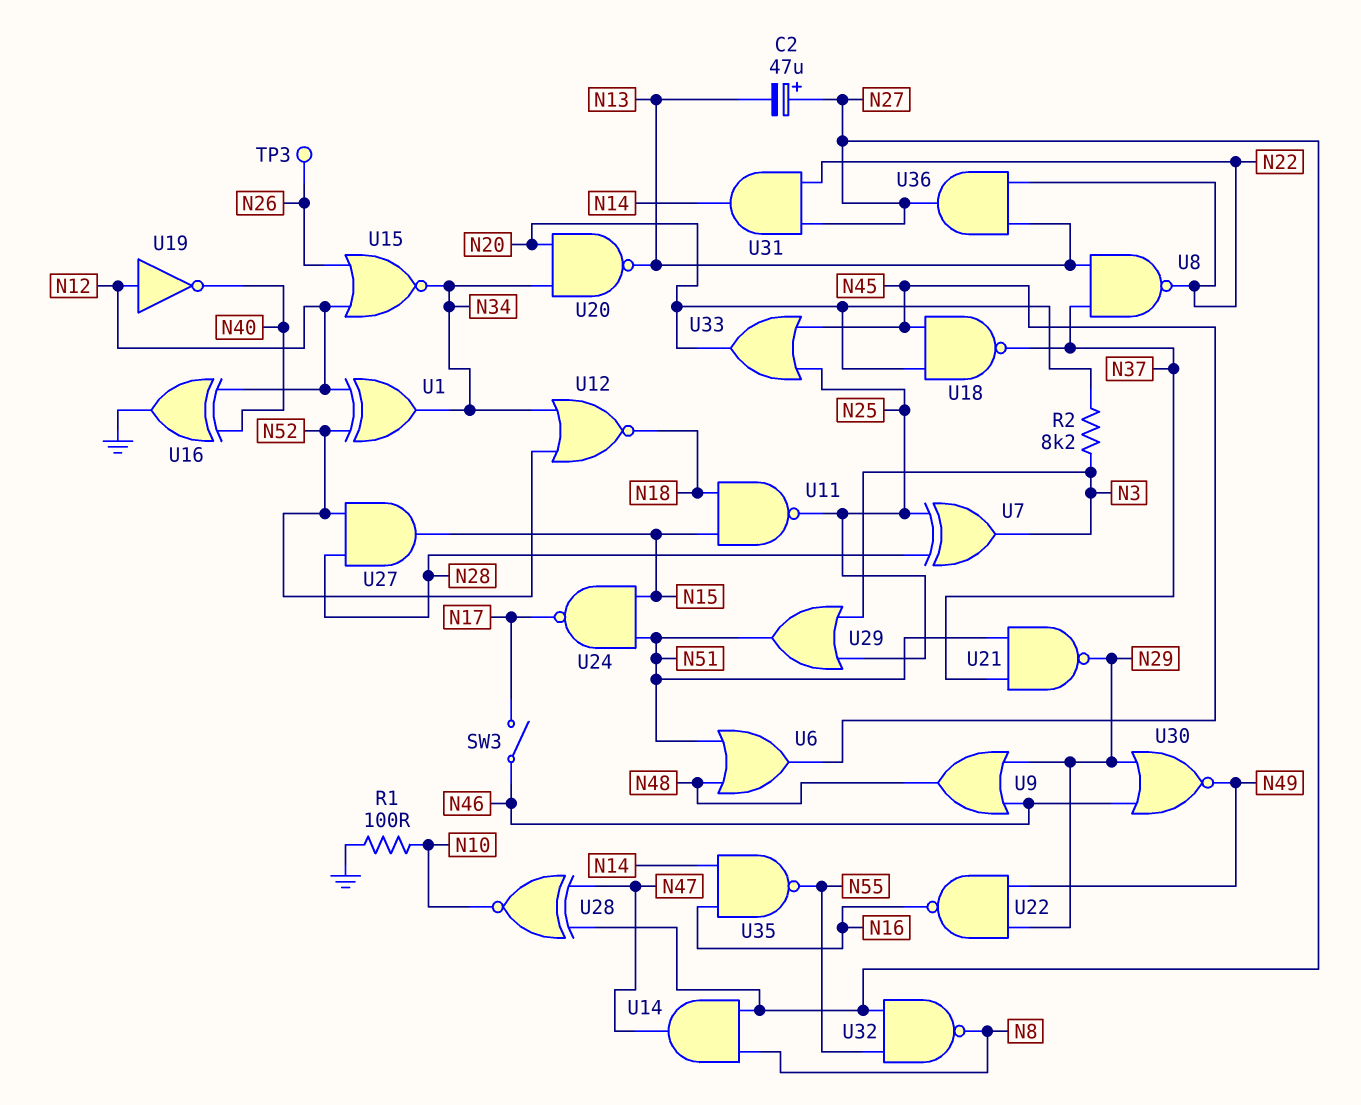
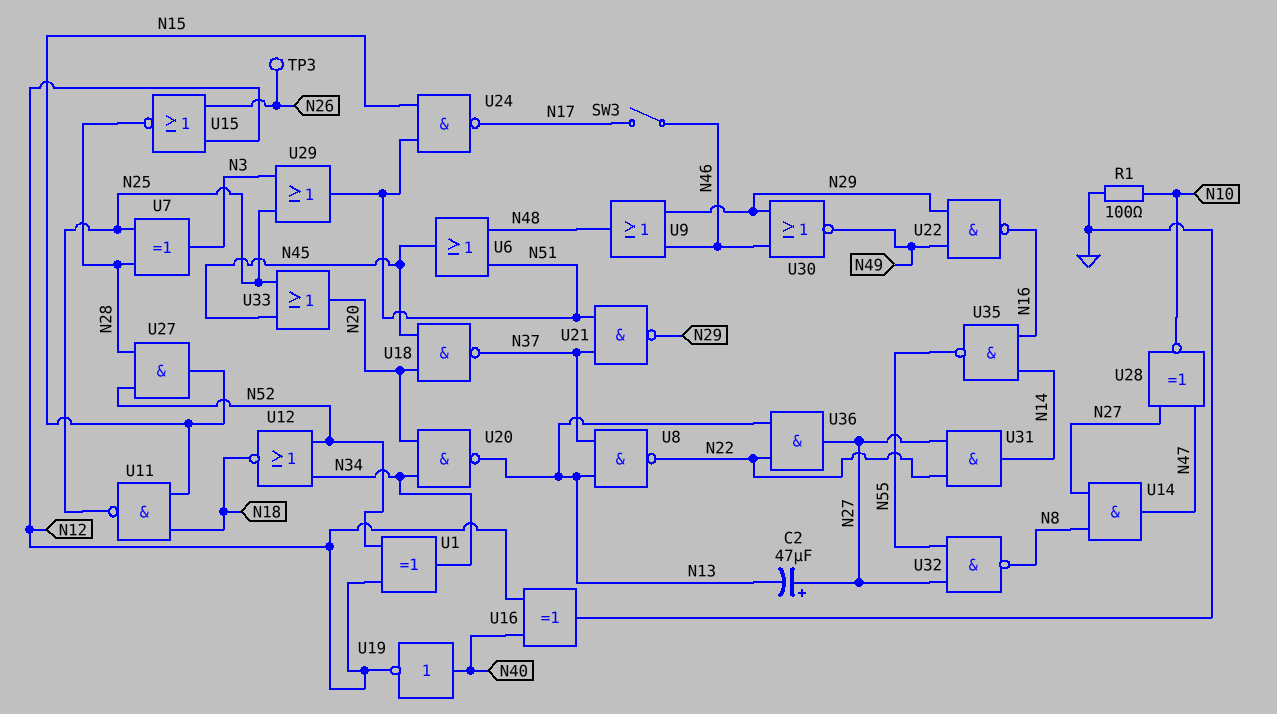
R2: 8.2k (N3, N20) -> none
U15: NOR (in N12, in N26, out N34) -> NOR (in N12, in N26, out N28)
U19: NOT (in N12, out N40) -> NOT (in N40, out N12)

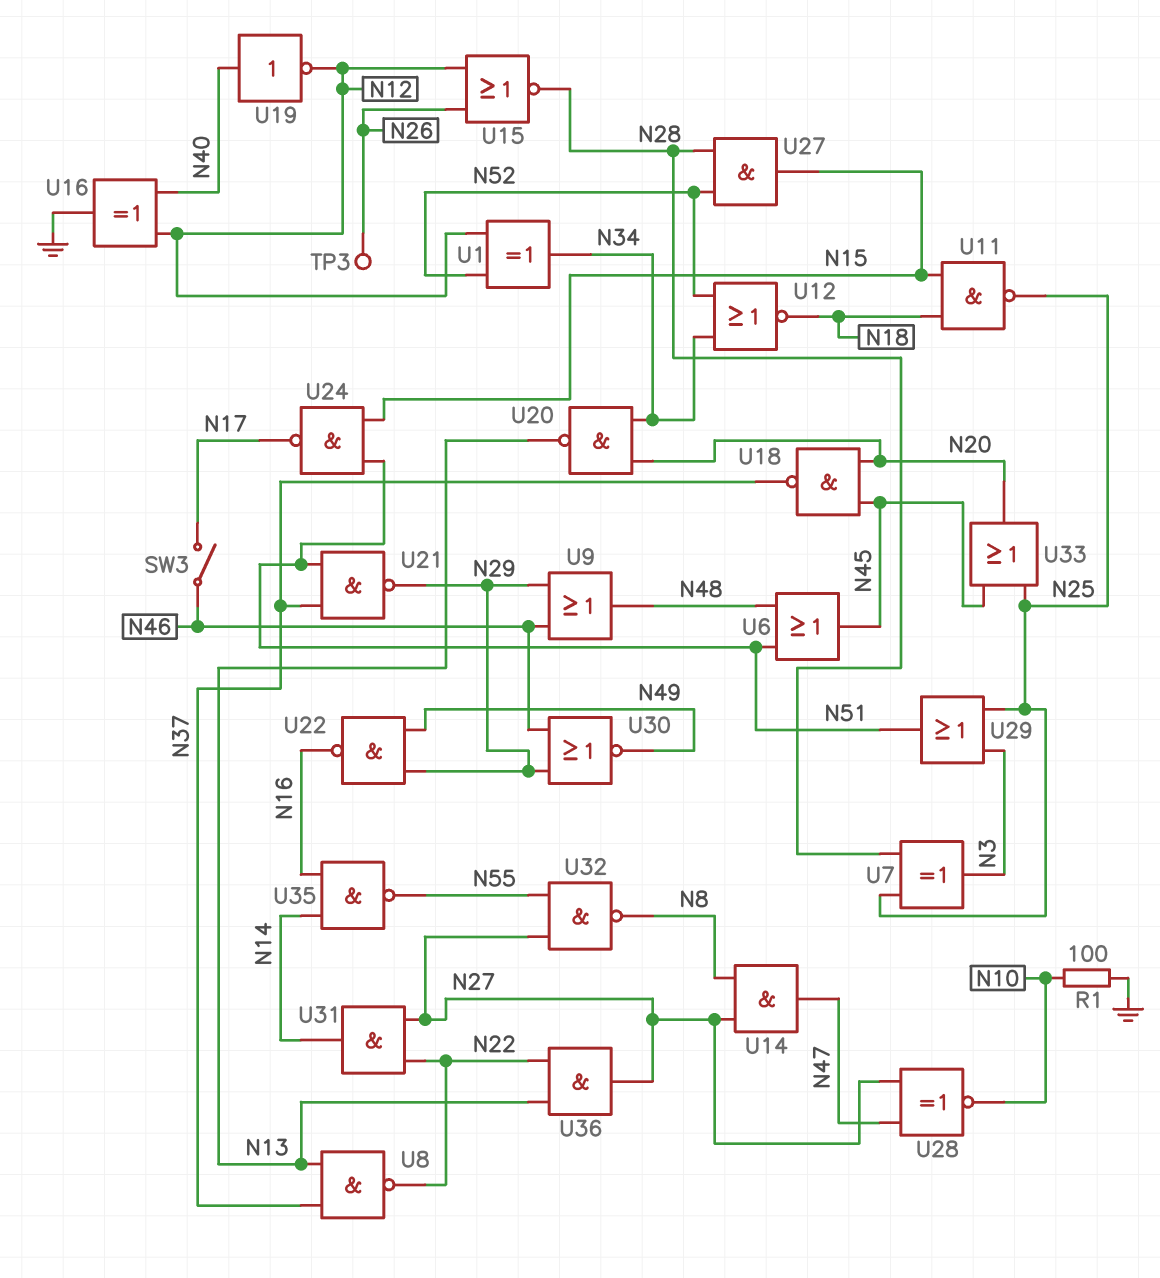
C2: 47uF (plus N27, minus N13) -> none

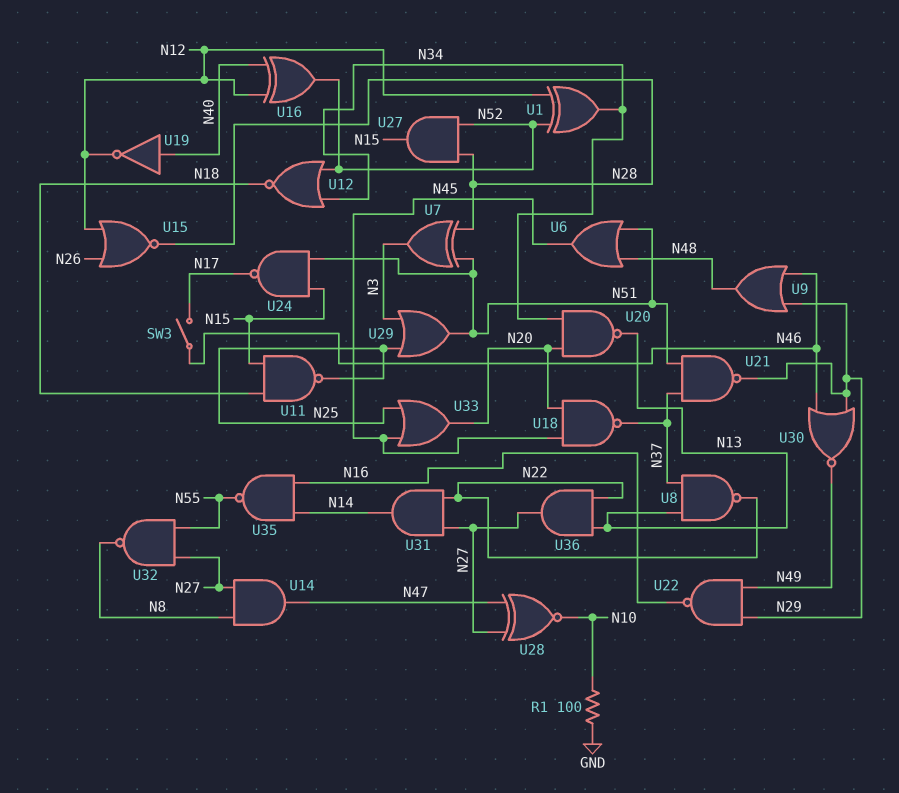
TP3: test point (N26) -> none
U7: XOR (in N25, in N28, out N3) -> XOR (in N28, in N51, out N3)
U16: XOR (in N12, in N40, out GND) -> XOR (in N12, in N40, out N52)

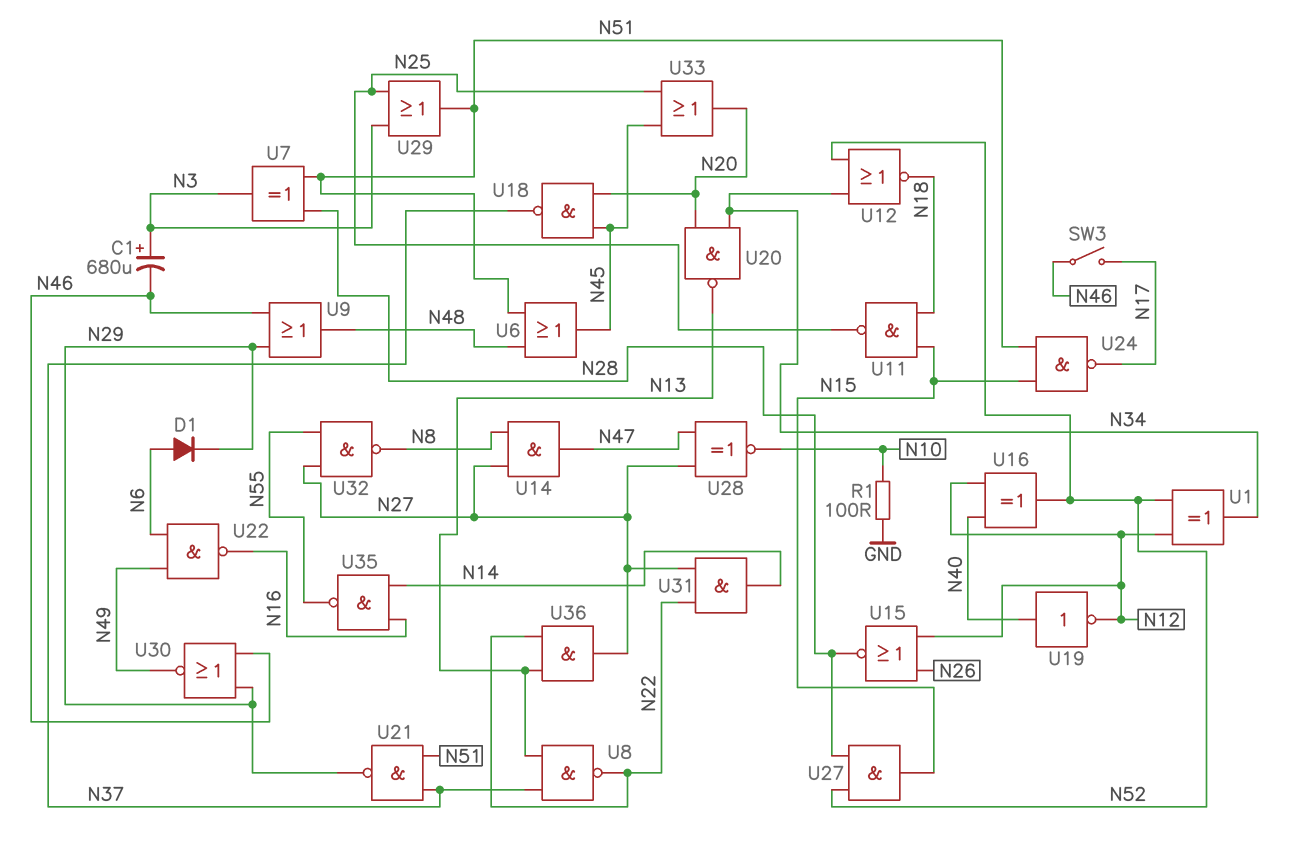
C1: none -> 680uF (plus N3, minus N46)
D1: none -> diode (A N6, K N29)
U22: NAND (in N29, in N49, out N16) -> NAND (in N6, in N49, out N16)

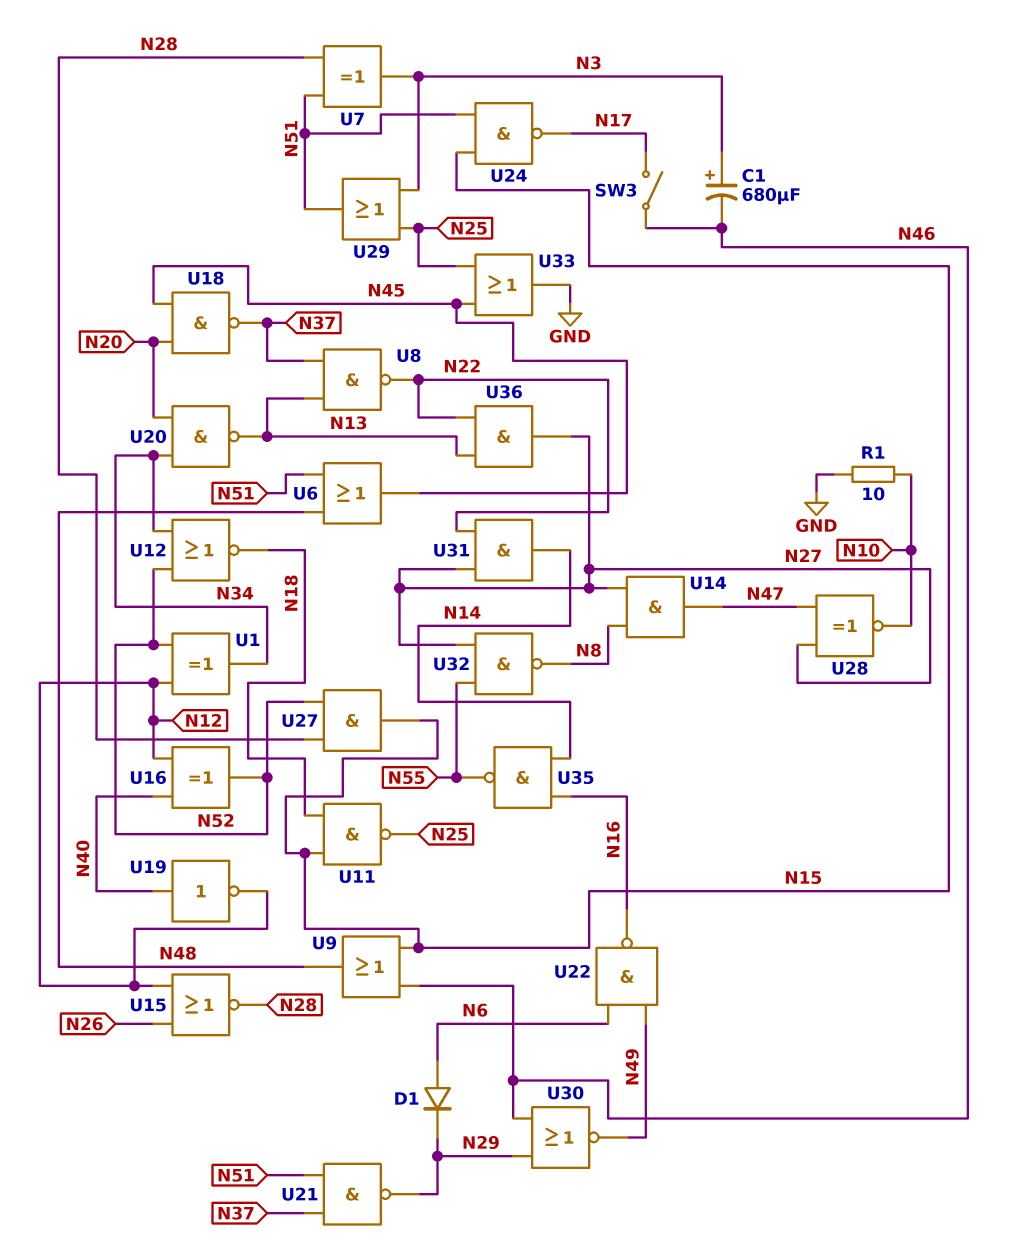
R1: 100 (GND, N10) -> 10 (GND, N10)
U9: OR (in N29, in N46, out N48) -> OR (in N15, in N46, out N48)
U33: OR (in N25, in N45, out N20) -> OR (in N25, in N45, out GND)

